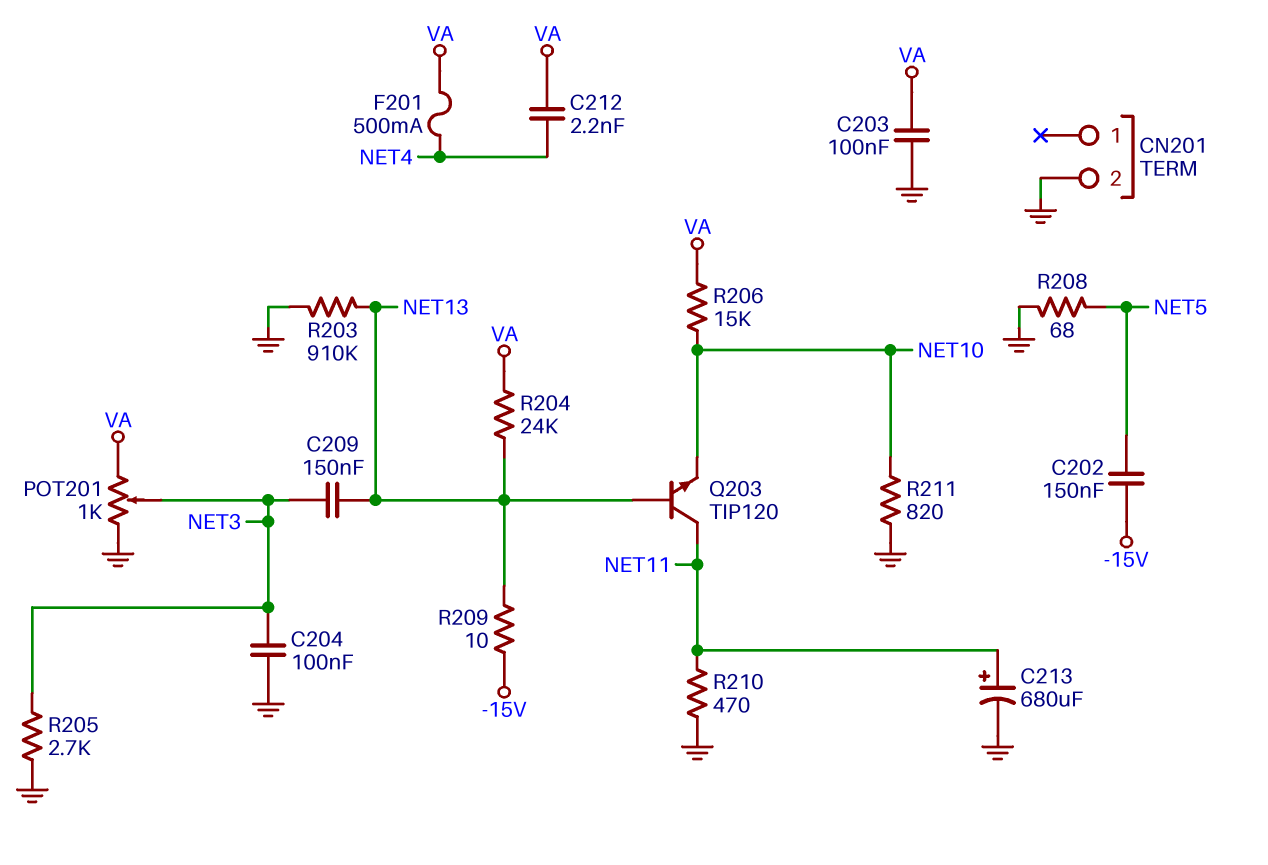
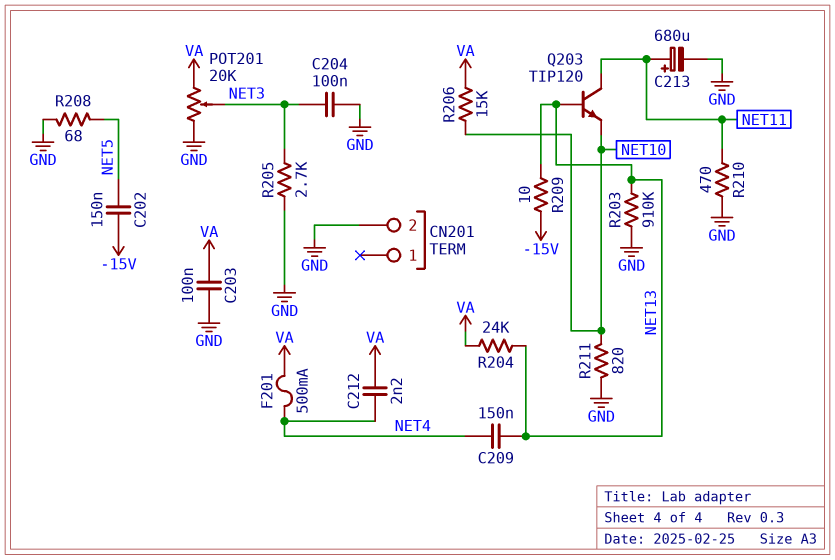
C209: 150nF (NET3, NET13) -> 150nF (NET4, NET13)
POT201: 1k (GND, VA, wiper NET3) -> 20k (GND, VA, wiper NET3)

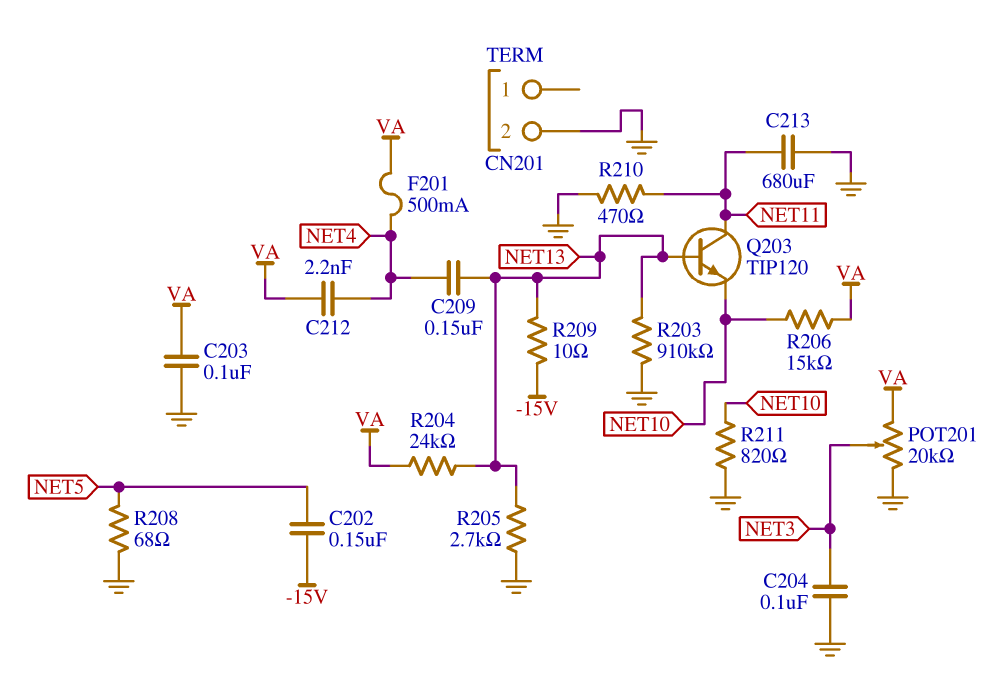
C213: 680uF (plus NET11, minus GND) -> 680uF (GND, NET11)
R205: 2.7k (GND, NET3) -> 2.7k (GND, NET13)

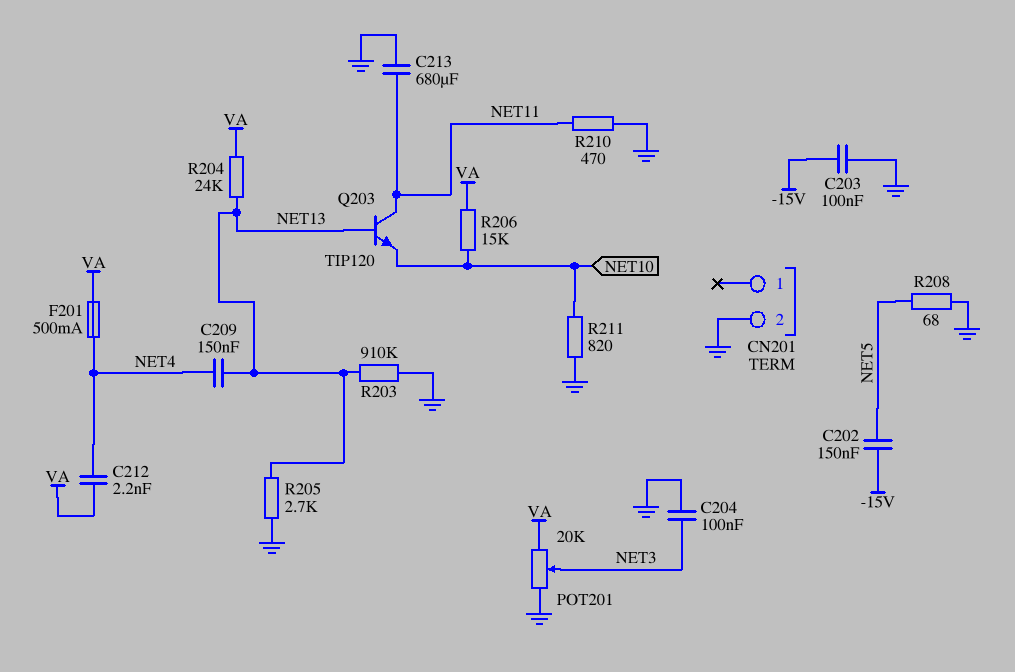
C203: 100nF (GND, VA) -> 100nF (-15V, GND)
R209: 10 (-15V, NET13) -> none

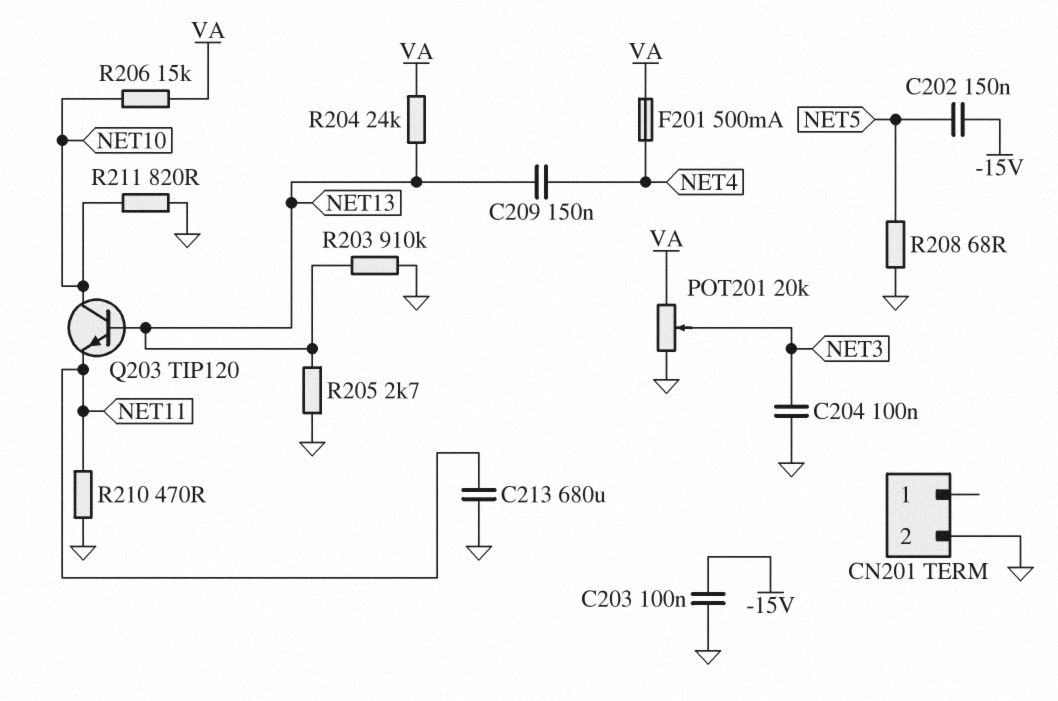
C212: 2.2nF (NET4, VA) -> none
Q203: NPN TIP120 (B NET13, C NET11, E NET10) -> NPN TIP120 (B NET13, C NET10, E NET11)

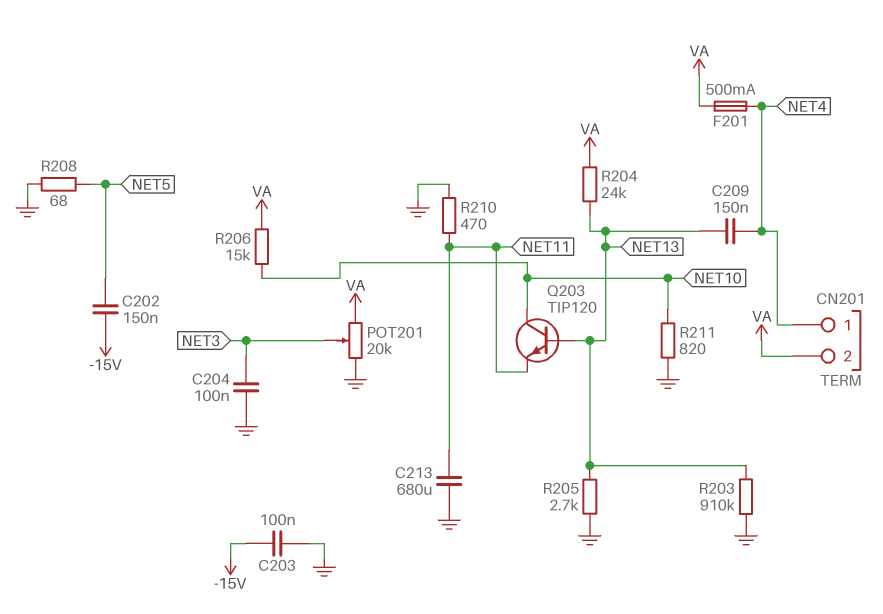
CN201 pin 1: none -> NET4
CN201 pin 2: GND -> VA

